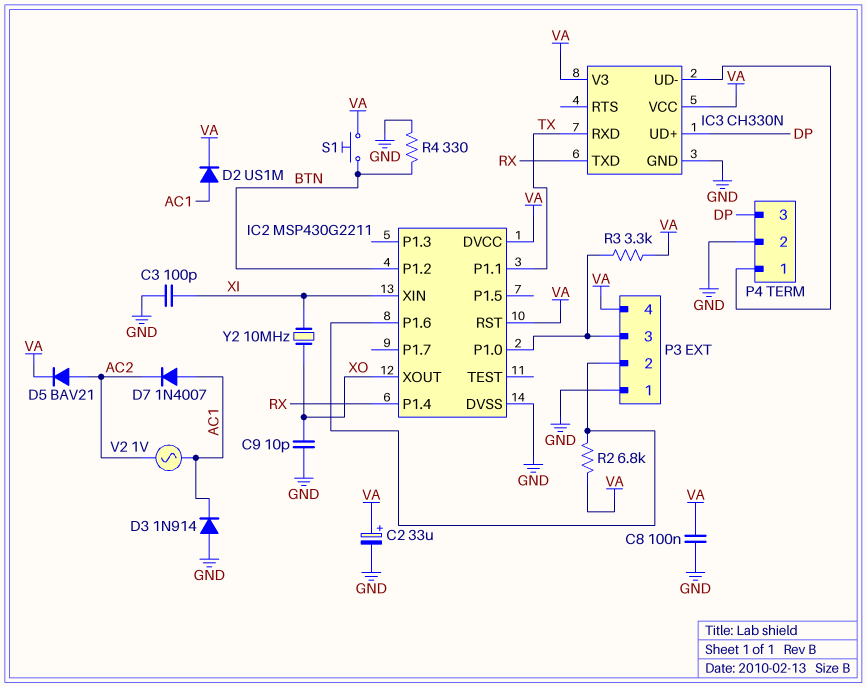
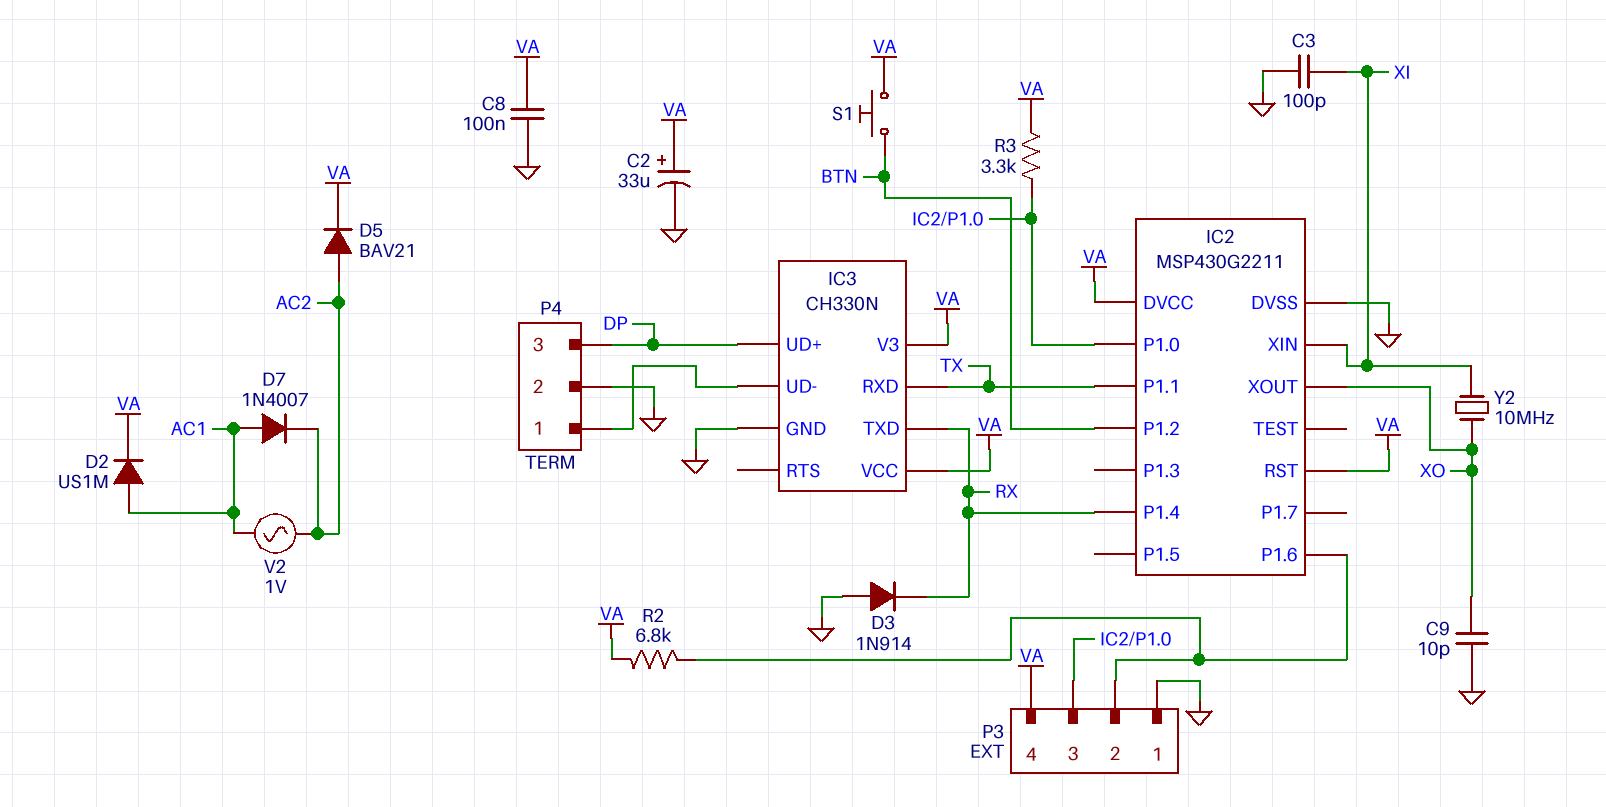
D3: diode 1N914 (A GND, K AC1) -> diode 1N914 (A GND, K RX)
R4: 330 (BTN, GND) -> none

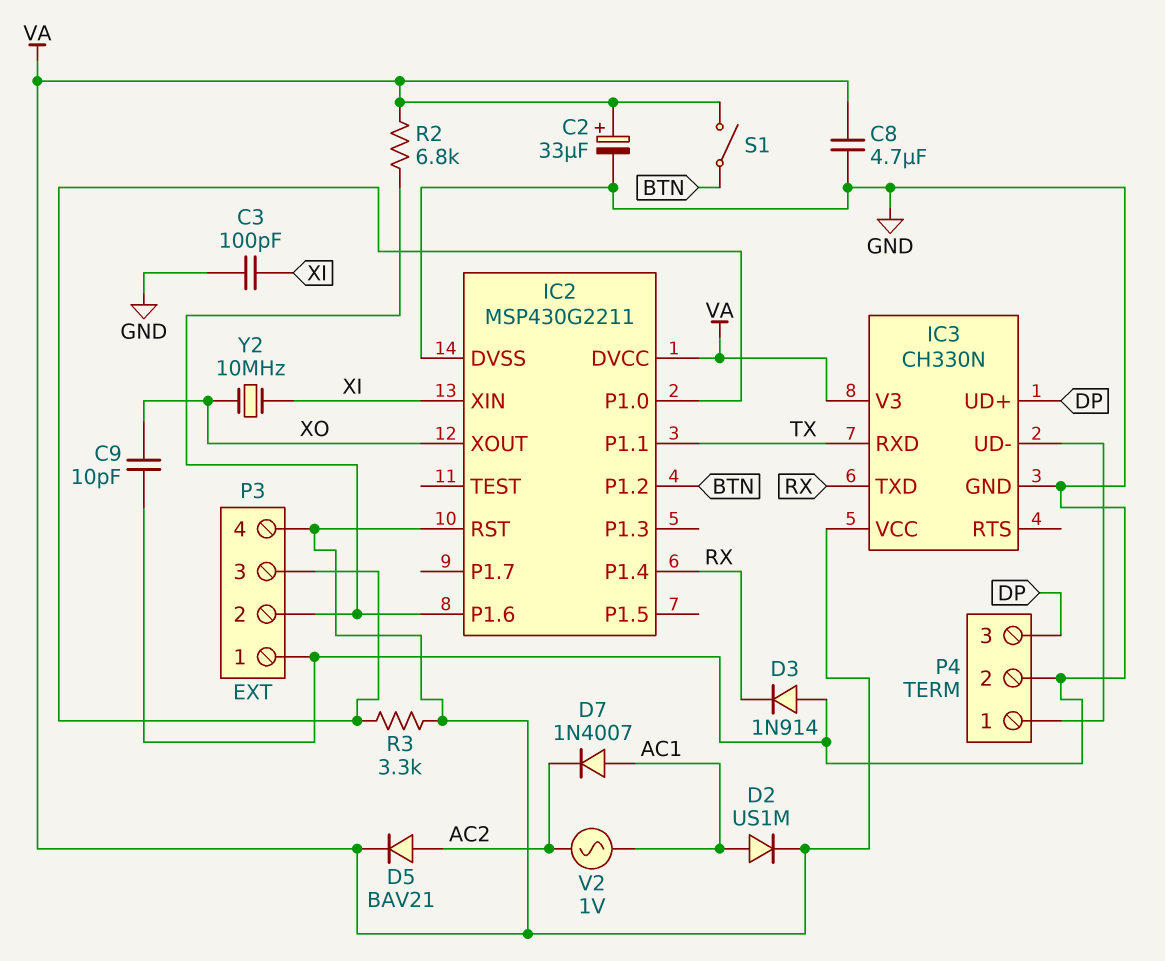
C8: 100nF (GND, VA) -> 4.7uF (GND, VA)
S1: button (BTN, VA) -> switch (BTN, VA)

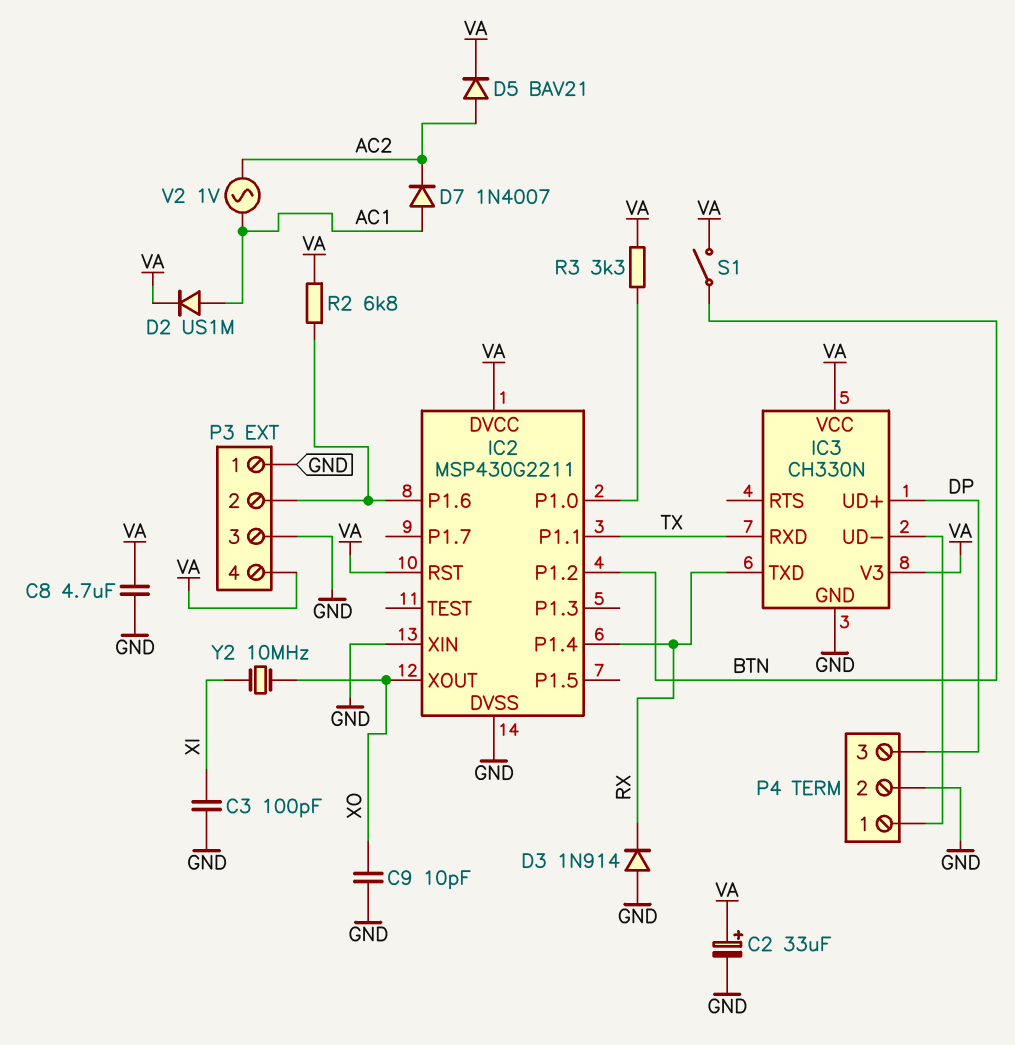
IC2 pin XIN: XI -> GND
P3 pin 3: IC2/P1.0 -> GND

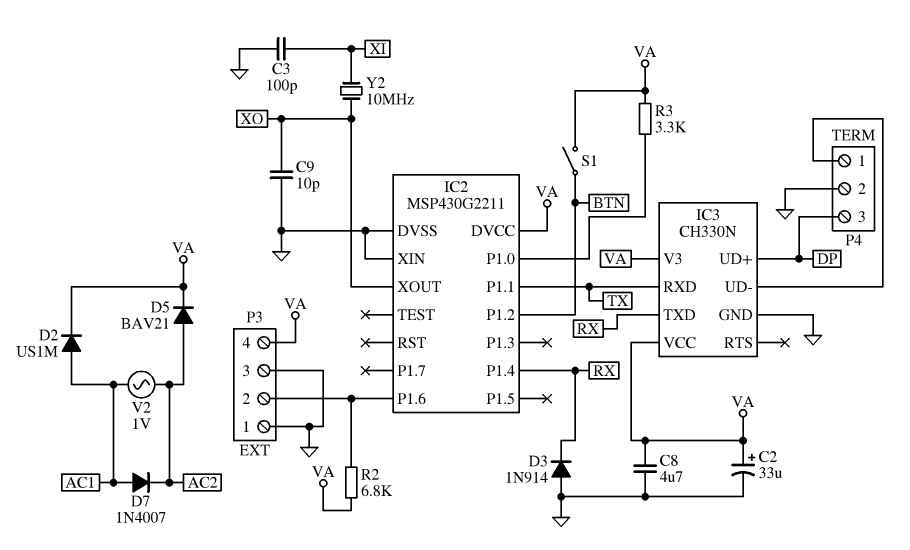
IC2 pin RST: VA -> none

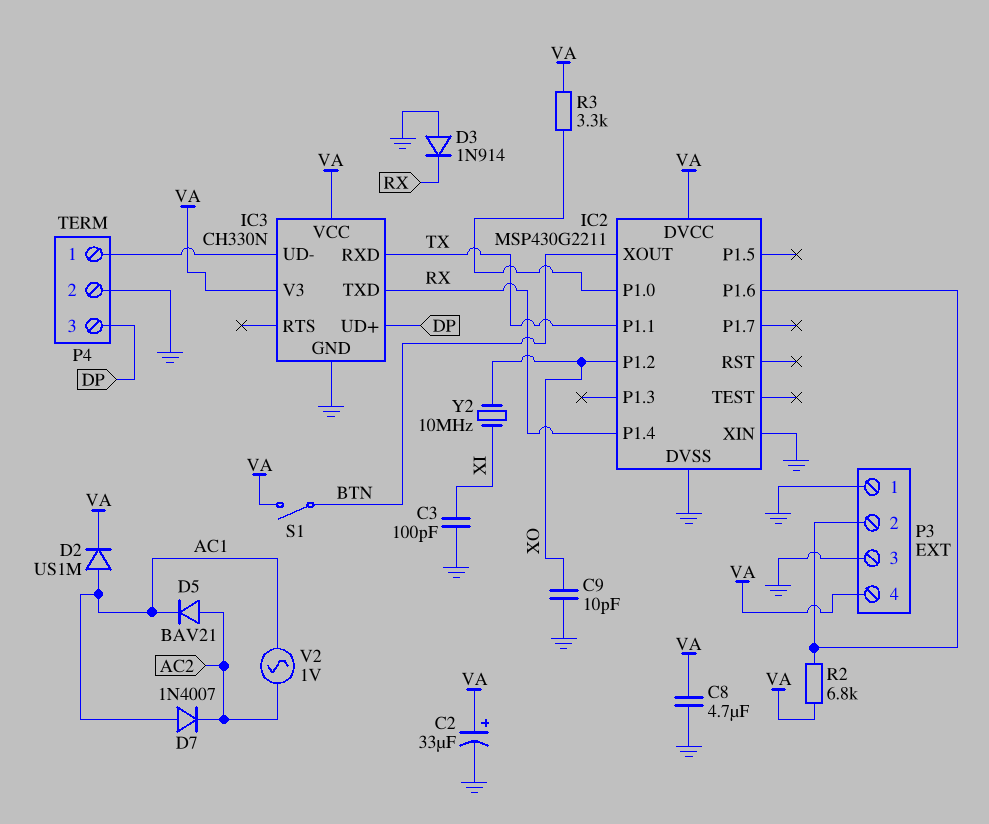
D5: diode BAV21 (A AC2, K VA) -> diode BAV21 (A AC2, K AC1)
IC2 pin P1.2: BTN -> XO
IC2 pin XOUT: XO -> BTN

